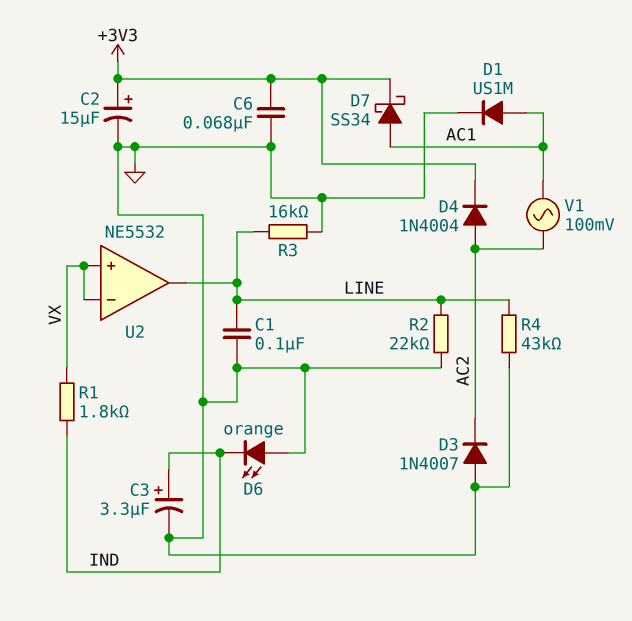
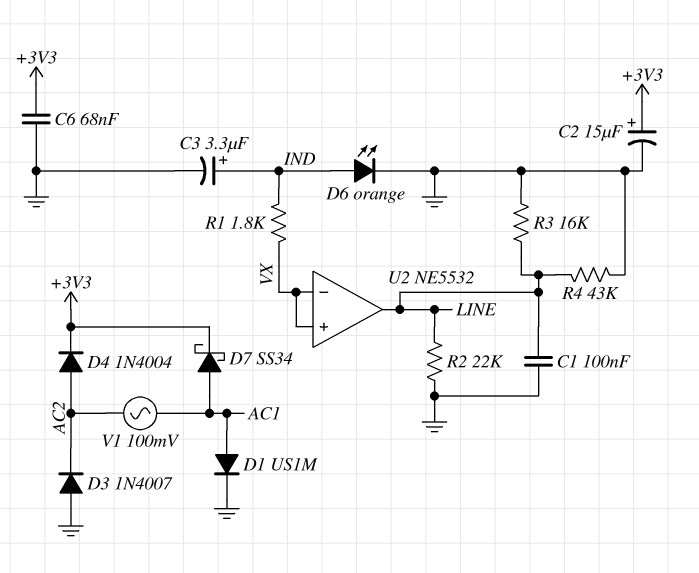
D6: LED orange (A GND, K IND) -> LED orange (A IND, K GND)

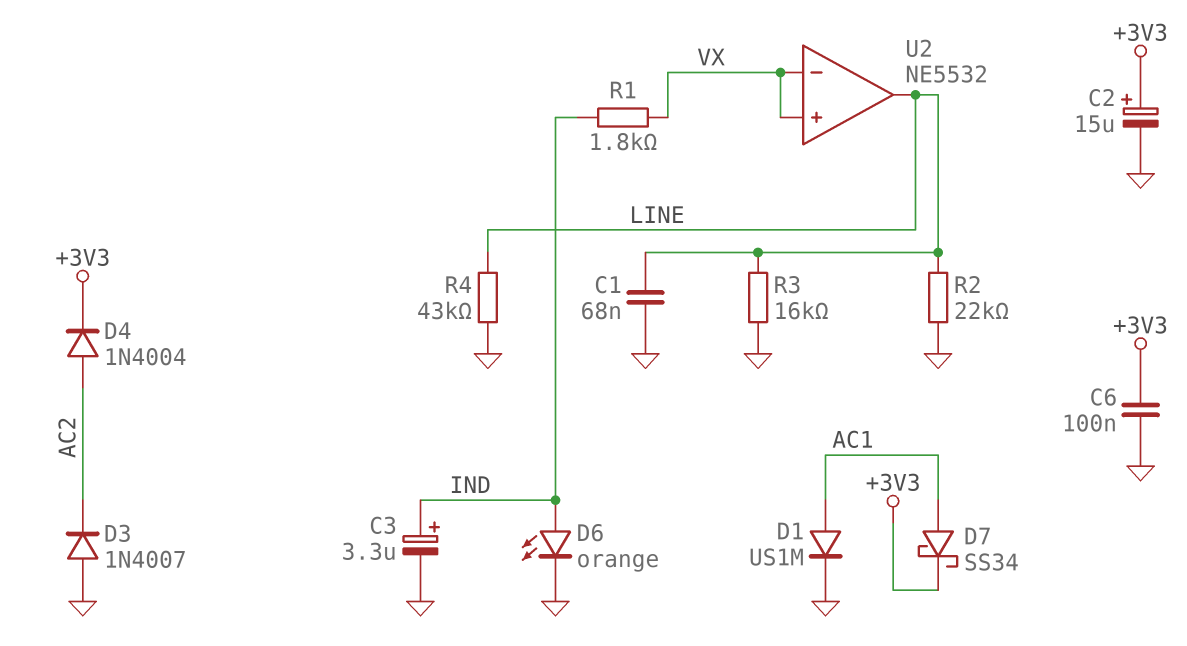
C1: 100nF (GND, LINE) -> 68nF (GND, LINE)
C6: 68nF (+3V3, GND) -> 100nF (+3V3, GND)
V1: AC 100mV (AC1, AC2) -> none

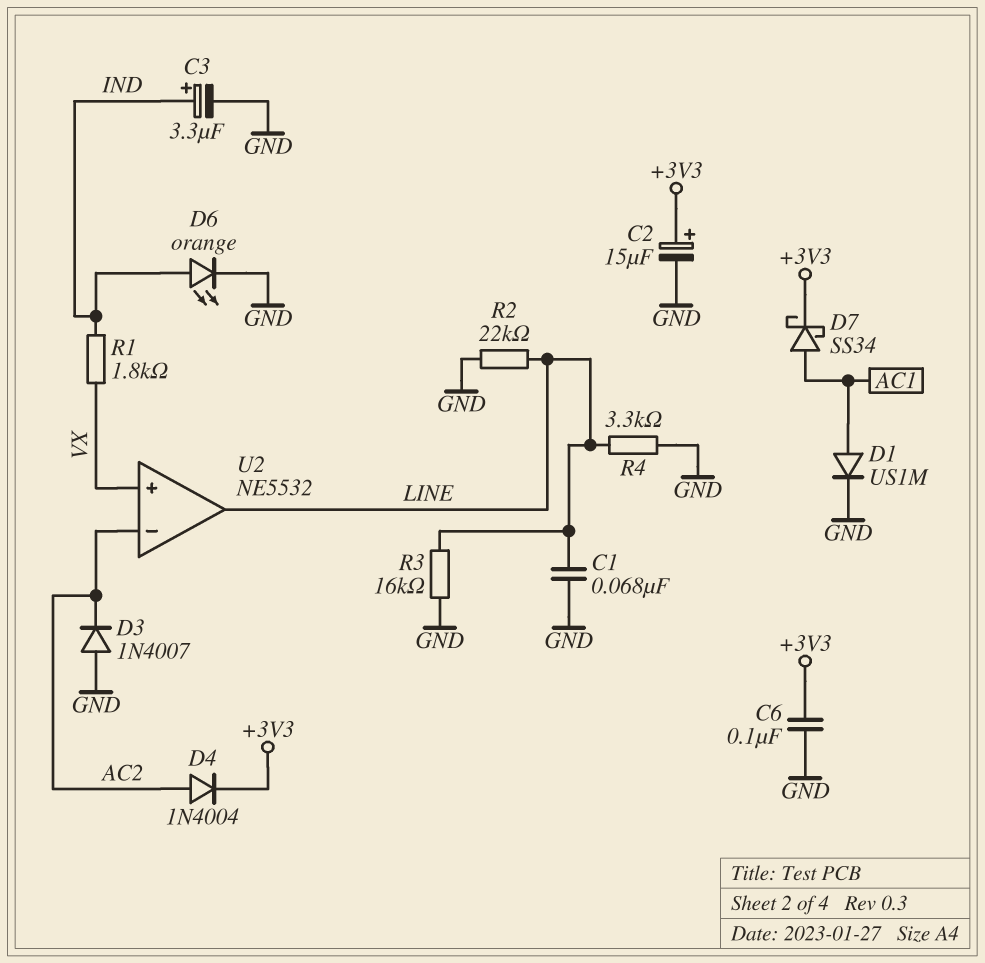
R4: 43k (GND, LINE) -> 3.3k (GND, LINE)
U2 pin in-: VX -> AC2

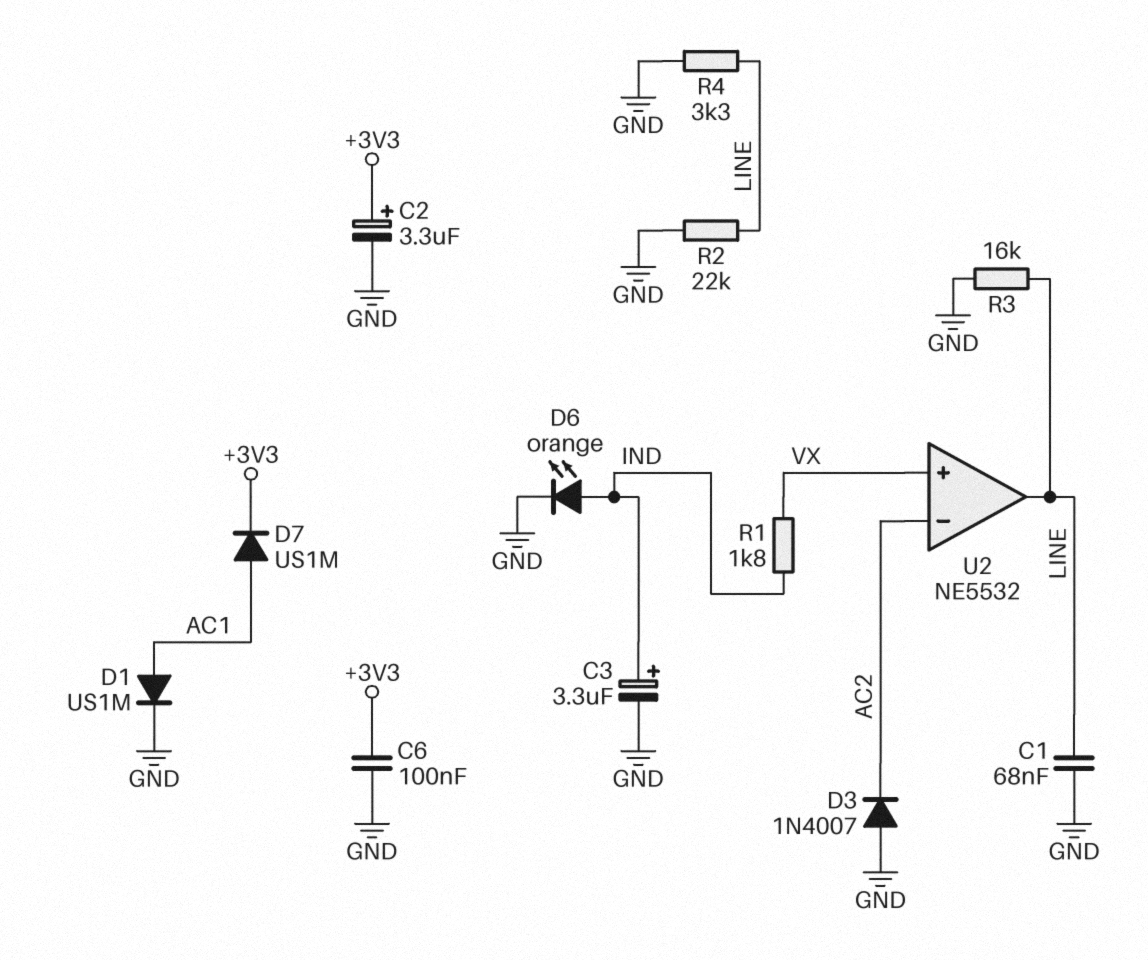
C2: 15uF (plus +3V3, minus GND) -> 3.3uF (plus +3V3, minus GND)
D4: diode 1N4004 (A AC2, K +3V3) -> none
D7: schottky SS34 (A AC1, K +3V3) -> diode US1M (A AC1, K +3V3)

